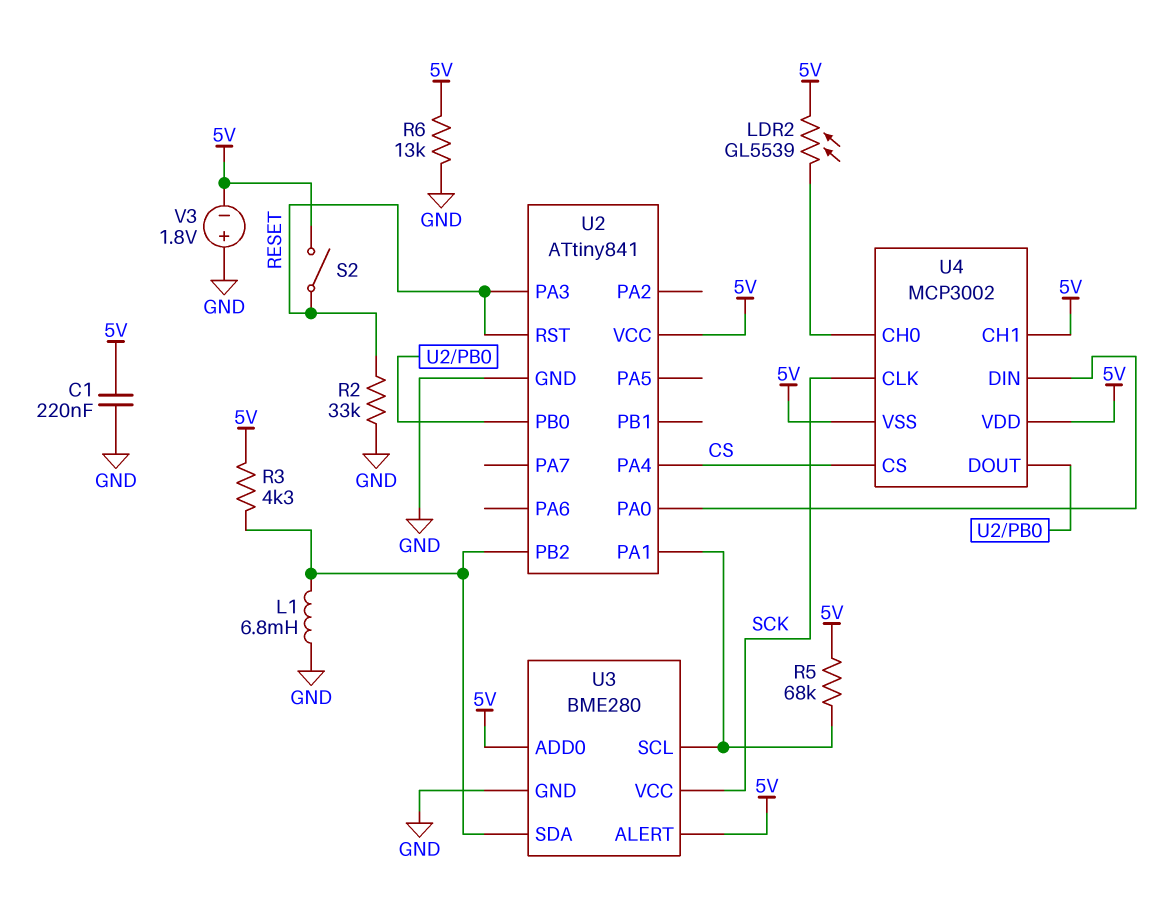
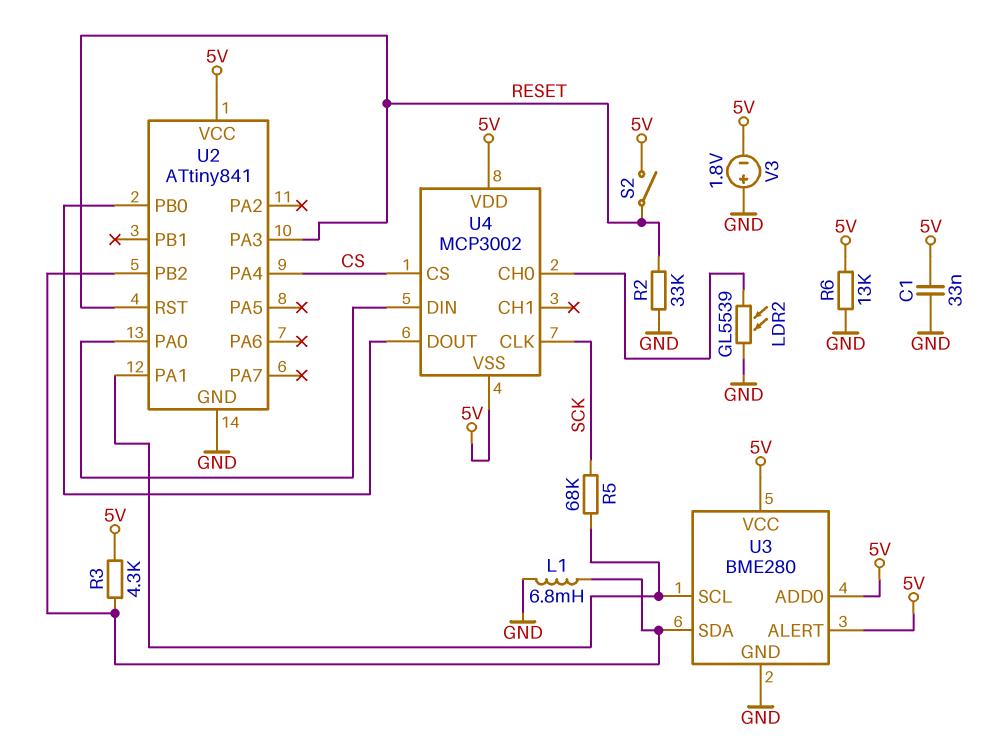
C1: 220nF (5V, GND) -> 33nF (5V, GND)
LDR2: GL5539 (5V, U4/CH0) -> GL5539 (GND, U4/CH0)
R5: 68k (5V, U2/PA1) -> 68k (SCK, U2/PA1)
U3 pin VCC: SCK -> 5V
U4 pin CH1: 5V -> none

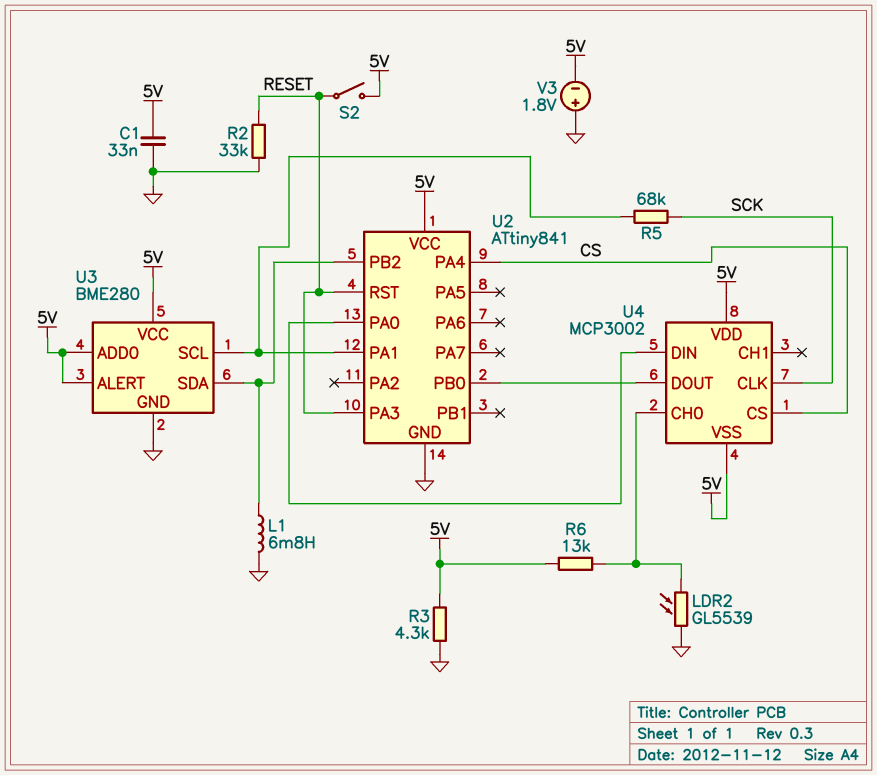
R3: 4.3k (5V, U2/PB2) -> 4.3k (5V, GND)
R6: 13k (5V, GND) -> 13k (5V, U4/CH0)

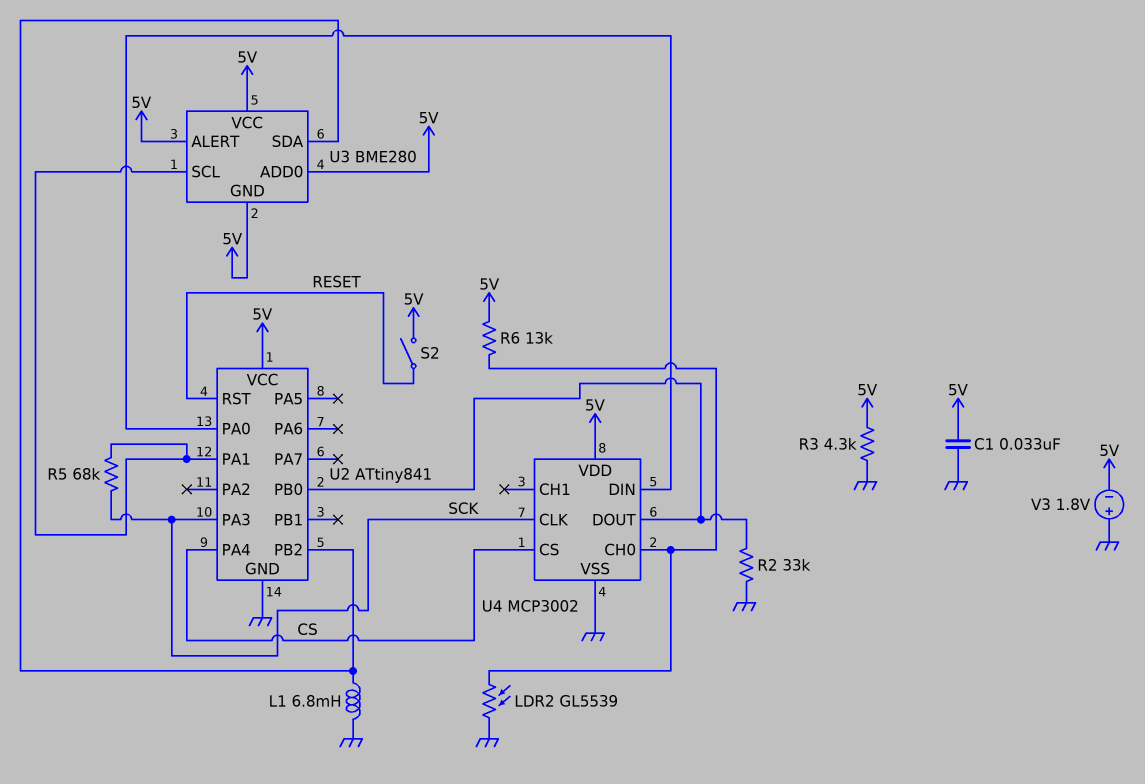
R2: 33k (GND, RESET) -> 33k (GND, U2/PB0)
U2 pin PA3: RESET -> SCK
U3 pin GND: GND -> 5V
U4 pin VSS: 5V -> GND

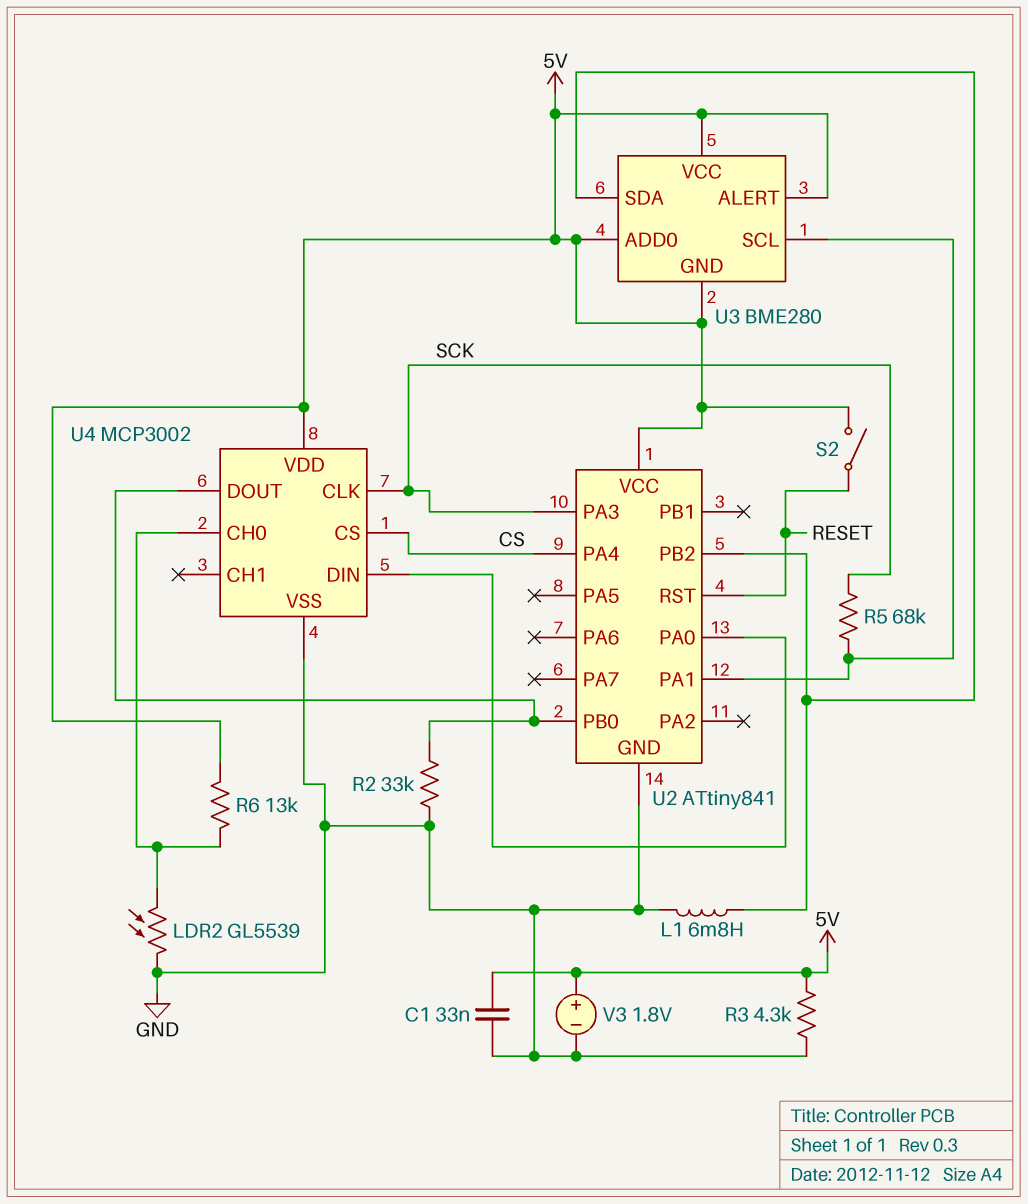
V3: 1.8V (plus GND, minus 5V) -> 1.8V (plus 5V, minus GND)

